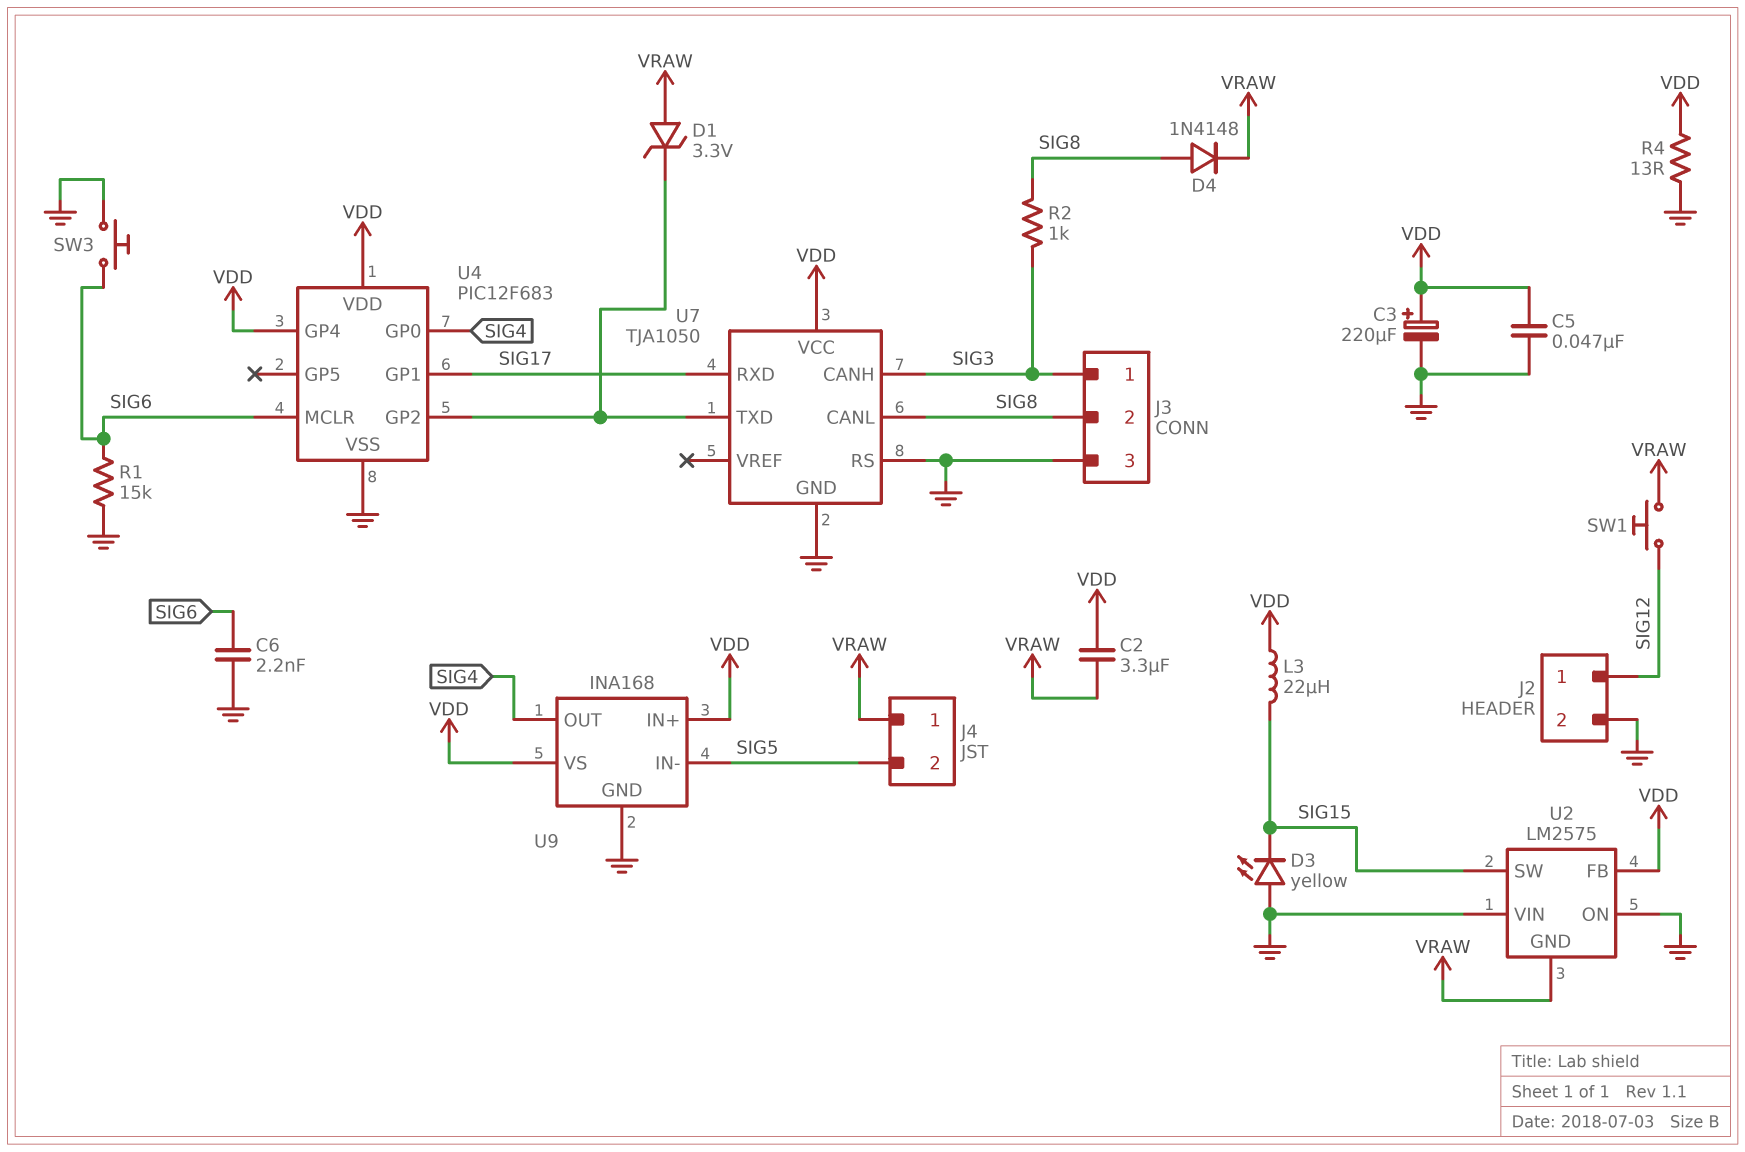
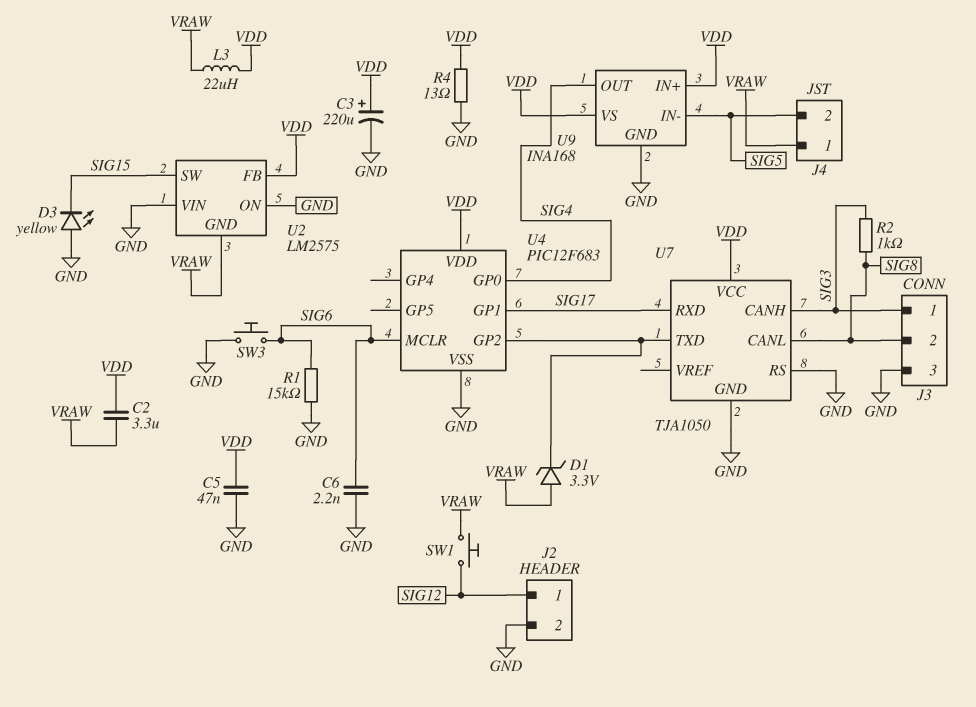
D4: diode 1N4148 (A SIG8, K VRAW) -> none
L3: 22uH (SIG15, VDD) -> 22uH (VDD, VRAW)
U4 pin GP4: VDD -> none

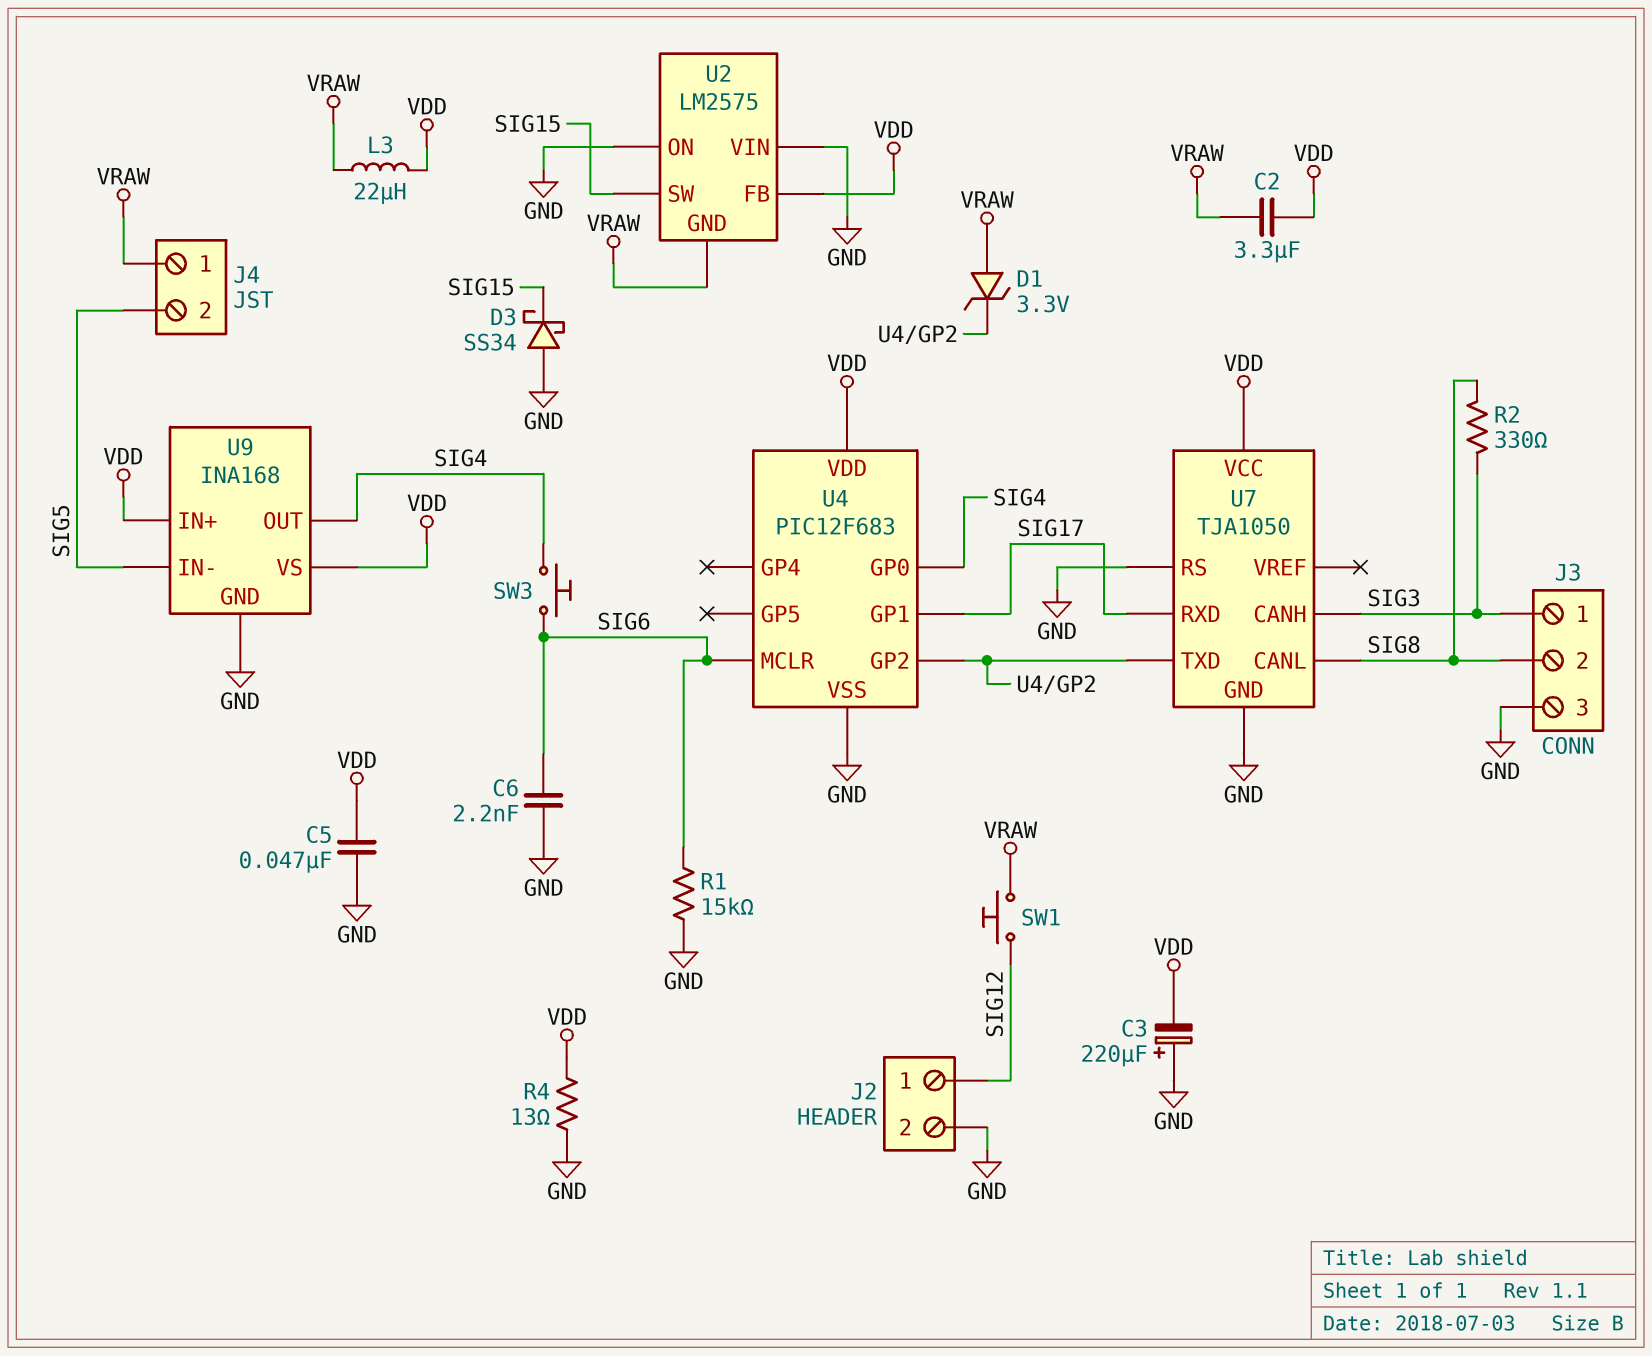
C3: 220uF (plus VDD, minus GND) -> 220uF (plus GND, minus VDD)
D3: LED yellow (A GND, K SIG15) -> schottky SS34 (A GND, K SIG15)
R2: 1k (SIG3, SIG8) -> 330 (SIG3, SIG8)
SW3: button (GND, SIG6) -> button (SIG4, SIG6)

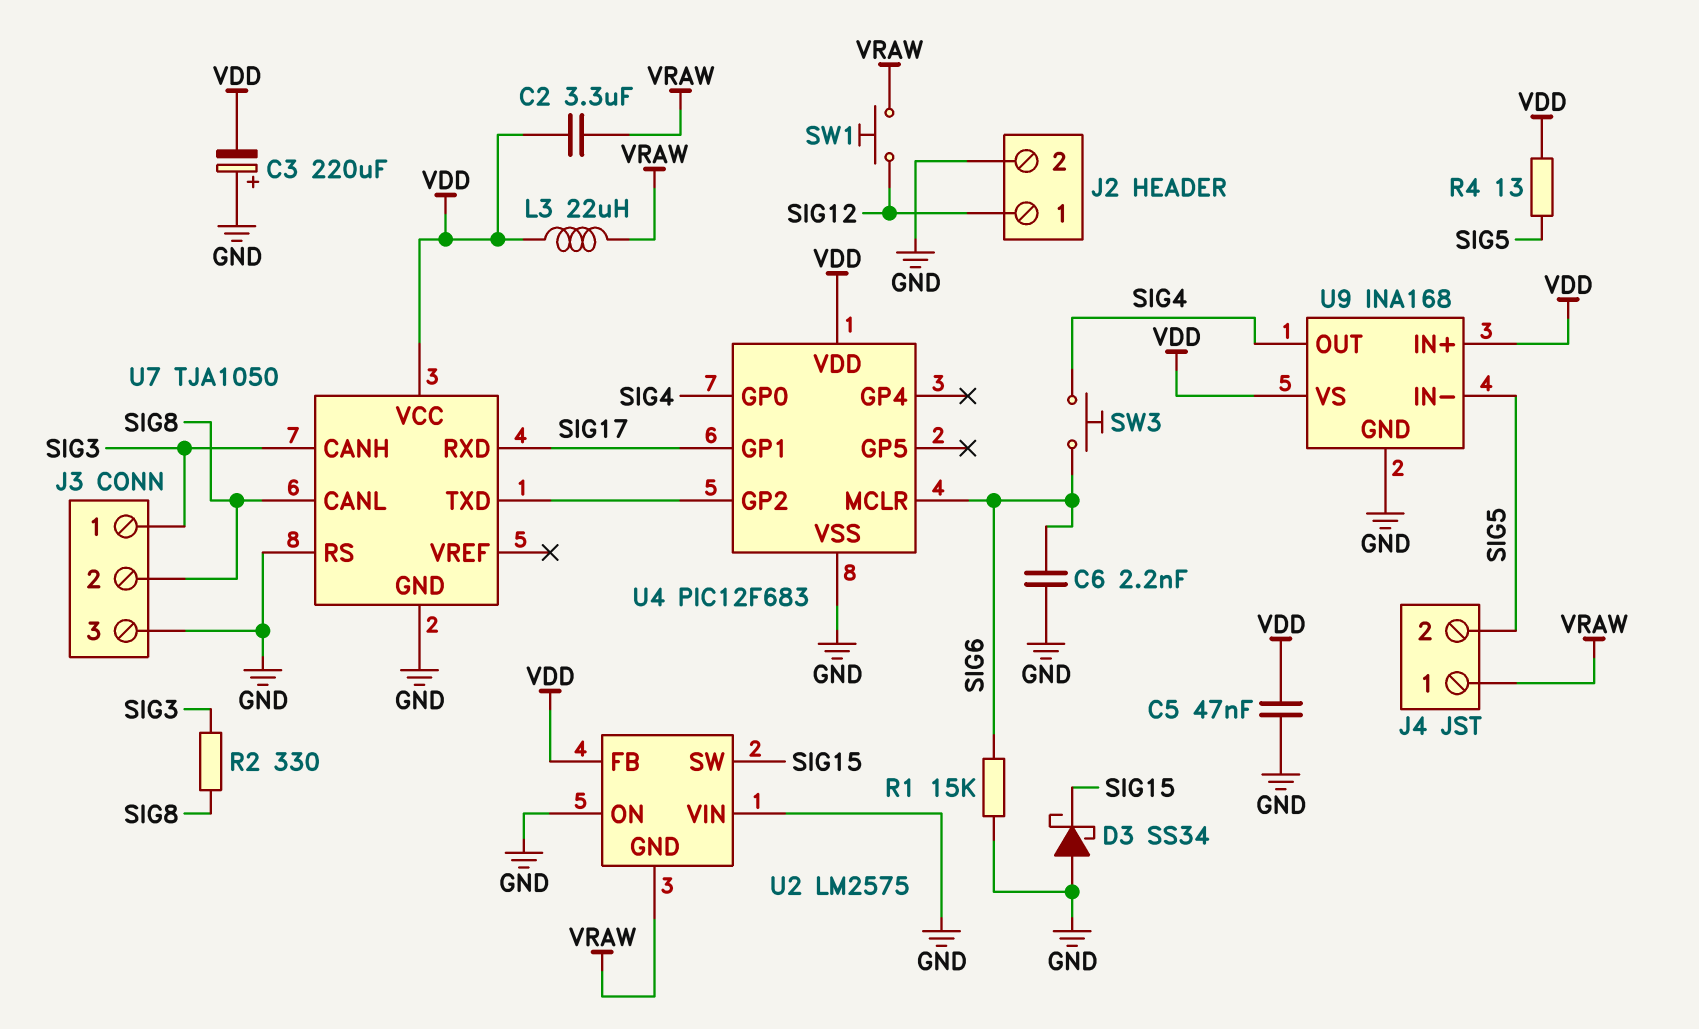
D1: zener 3.3V (A VRAW, K U4/GP2) -> none
R4: 13 (GND, VDD) -> 13 (SIG5, VDD)

